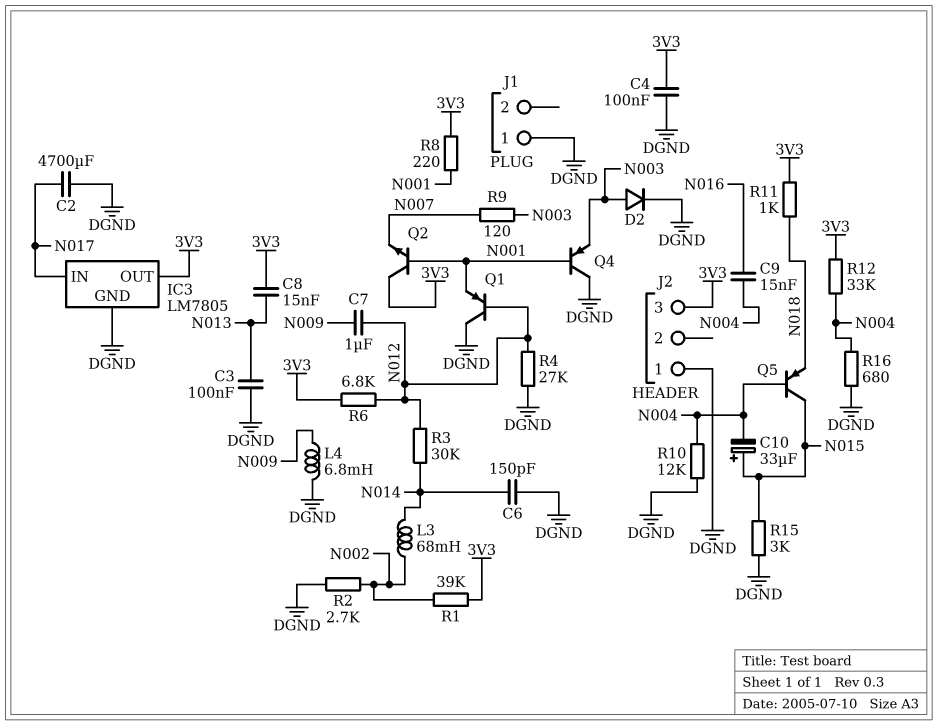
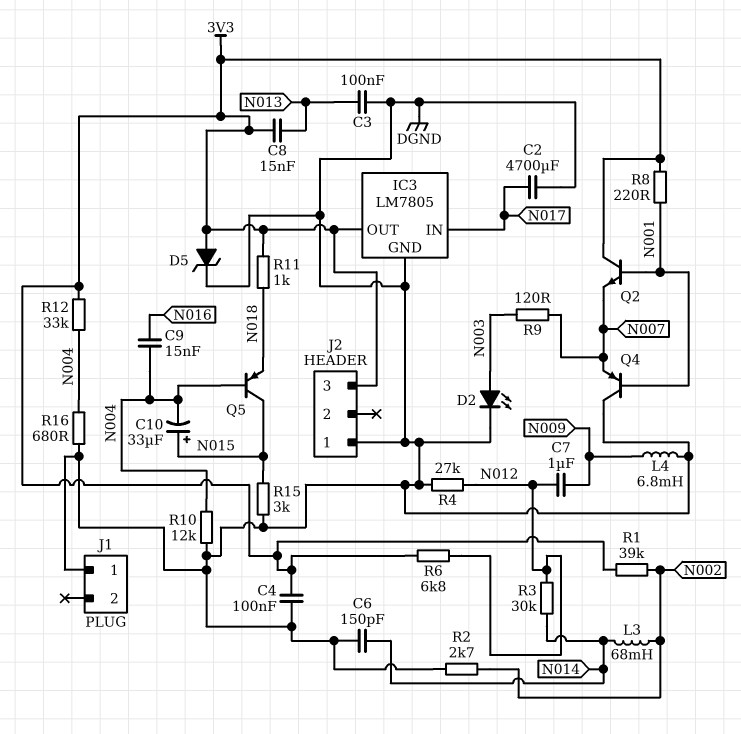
D2: diode (A N003, K DGND) -> LED (A N003, K DGND)
D5: none -> zener (A 3V3, K DGND)
Q1: PNP (B N012, C DGND, E N001) -> none
Q4: PNP (B N001, C DGND, E N003) -> PNP (B N001, C DGND, E N007)

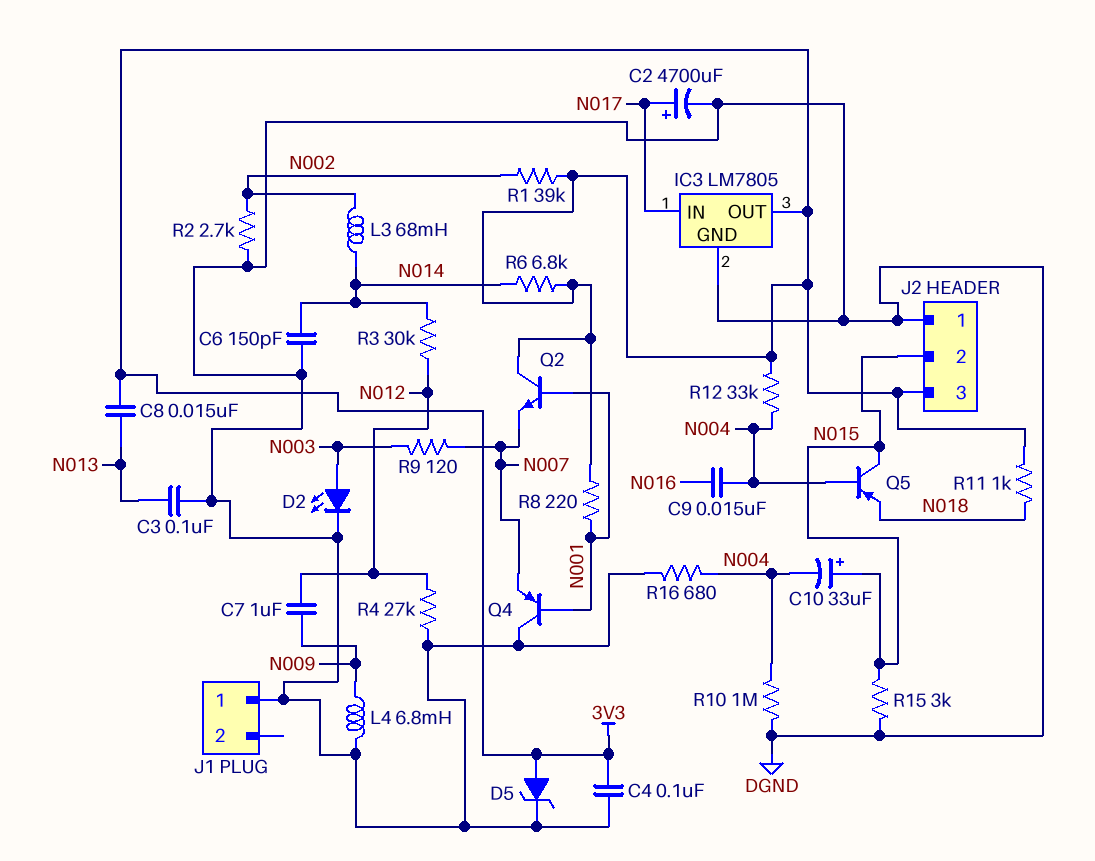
C2: 4700uF (DGND, N017) -> 4700uF (plus N017, minus DGND)
J2 pin 2: none -> N015
R6: 6.8k (3V3, N012) -> 6.8k (3V3, N014)
R10: 12k (DGND, N004) -> 1M (DGND, N004)

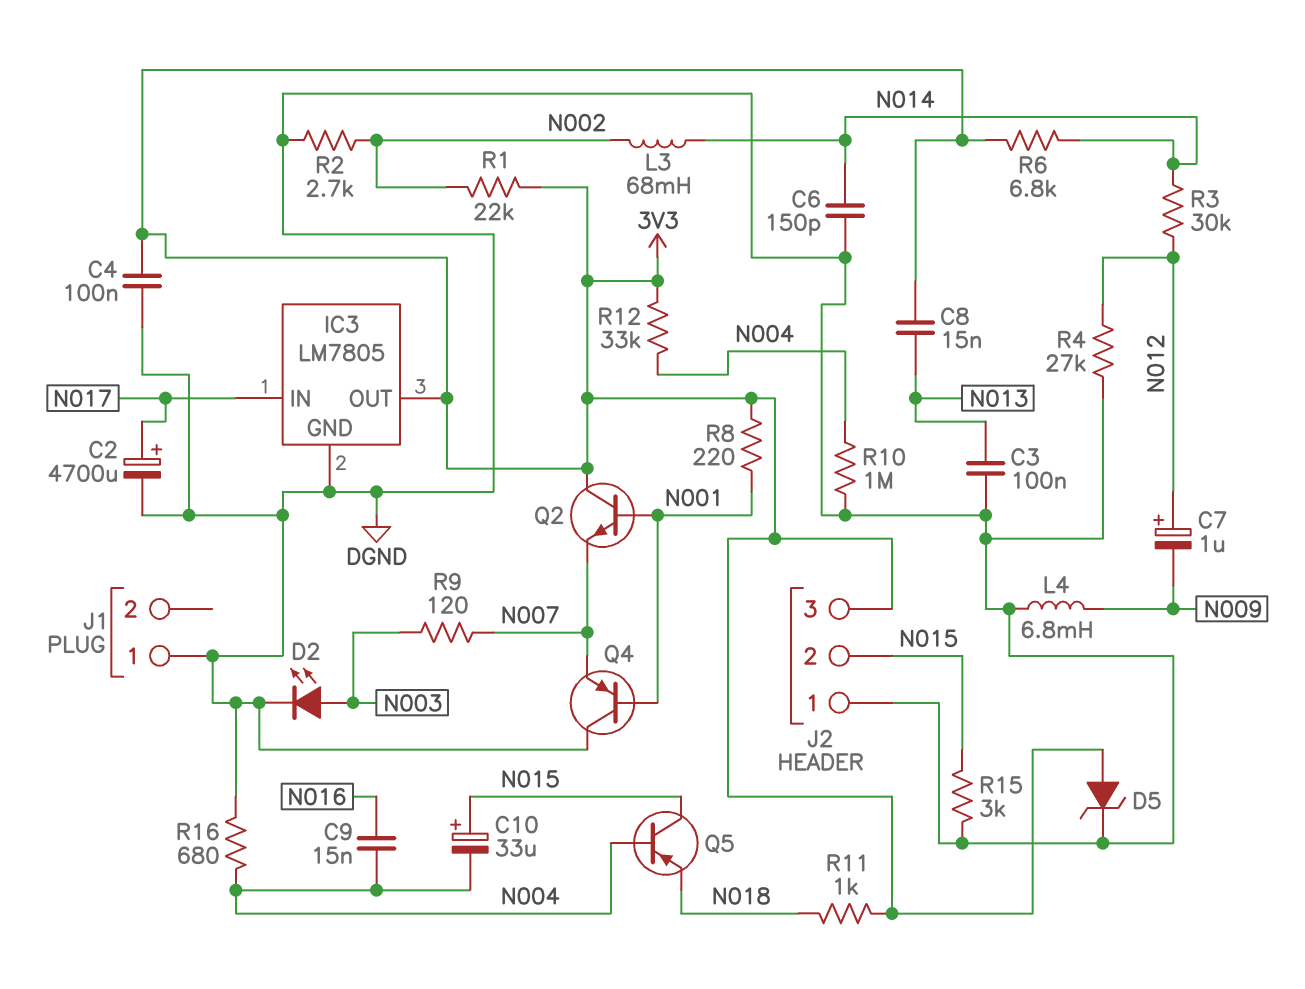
C7: 1uF (N009, N012) -> 1uF (plus N012, minus N009)
R1: 39k (3V3, N002) -> 22k (3V3, N002)

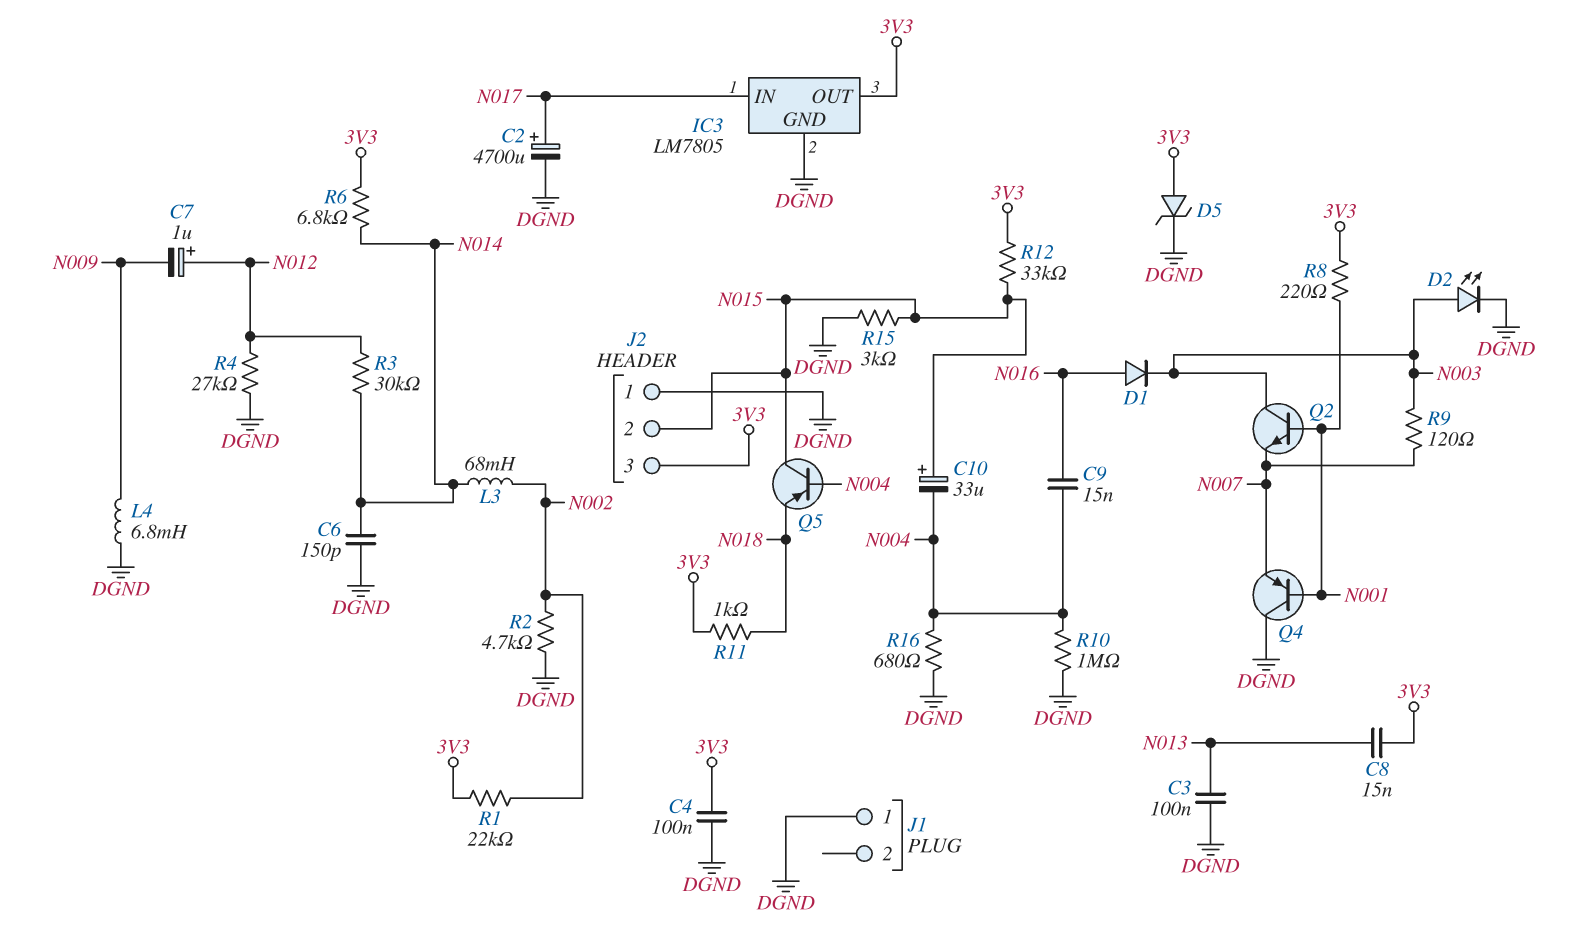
D1: none -> diode (A N016, K N003)
Q2: NPN (B N001, C 3V3, E N007) -> NPN (B N001, C N003, E N007)
R2: 2.7k (DGND, N002) -> 4.7k (DGND, N002)
R12: 33k (3V3, N004) -> 33k (3V3, N015)

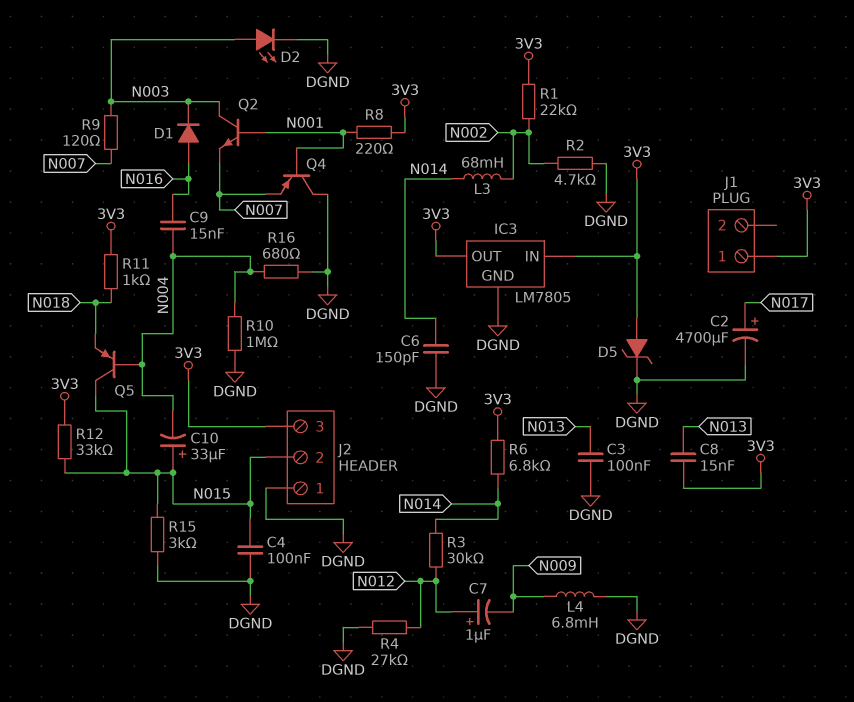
C4: 100nF (3V3, DGND) -> 100nF (DGND, N015)
IC3 pin IN: N017 -> 3V3
J1 pin 1: DGND -> 3V3

